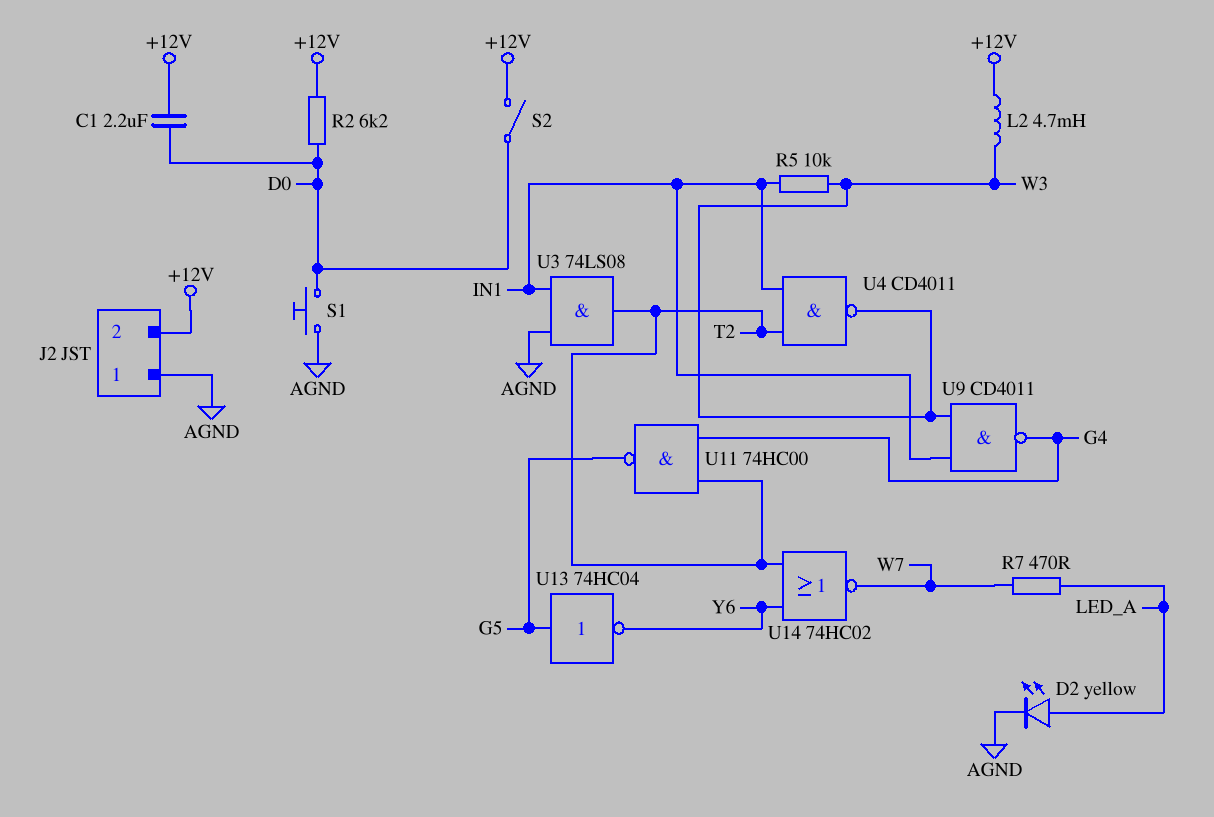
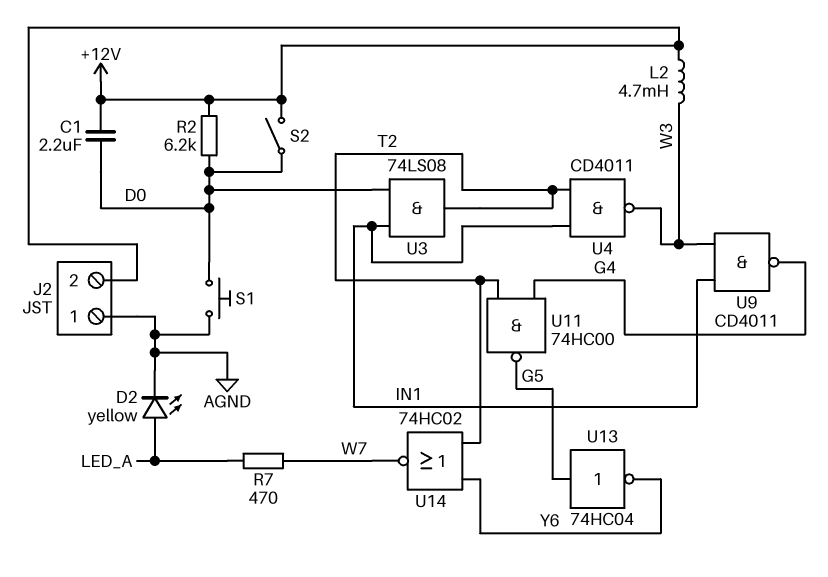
R5: 10k (IN1, W3) -> none
U3: AND 74LS08 (in AGND, in IN1, out T2) -> AND 74LS08 (in D0, in IN1, out T2)

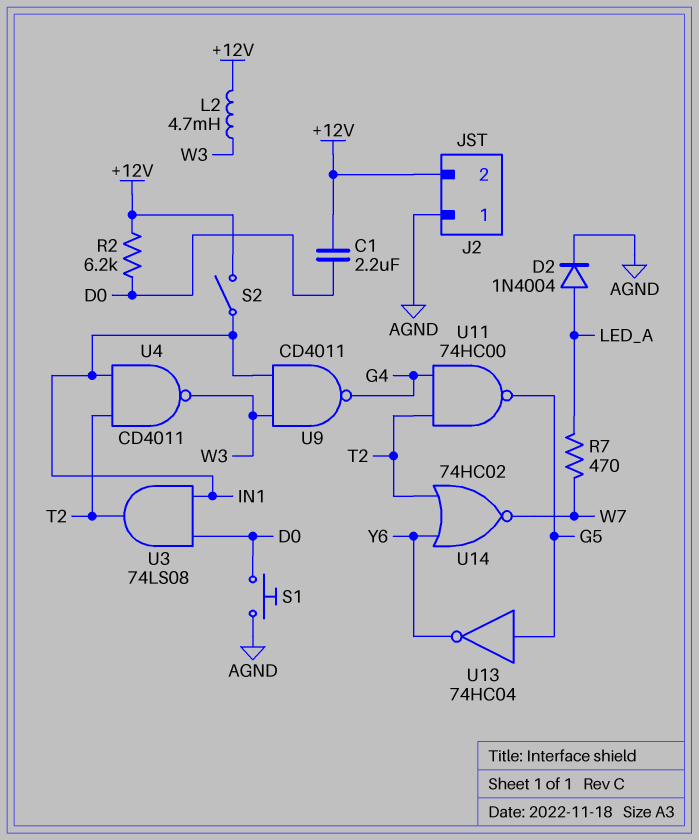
D2: LED yellow (A LED_A, K AGND) -> diode 1N4004 (A LED_A, K AGND)
S2: switch (+12V, D0) -> switch (+12V, IN1)

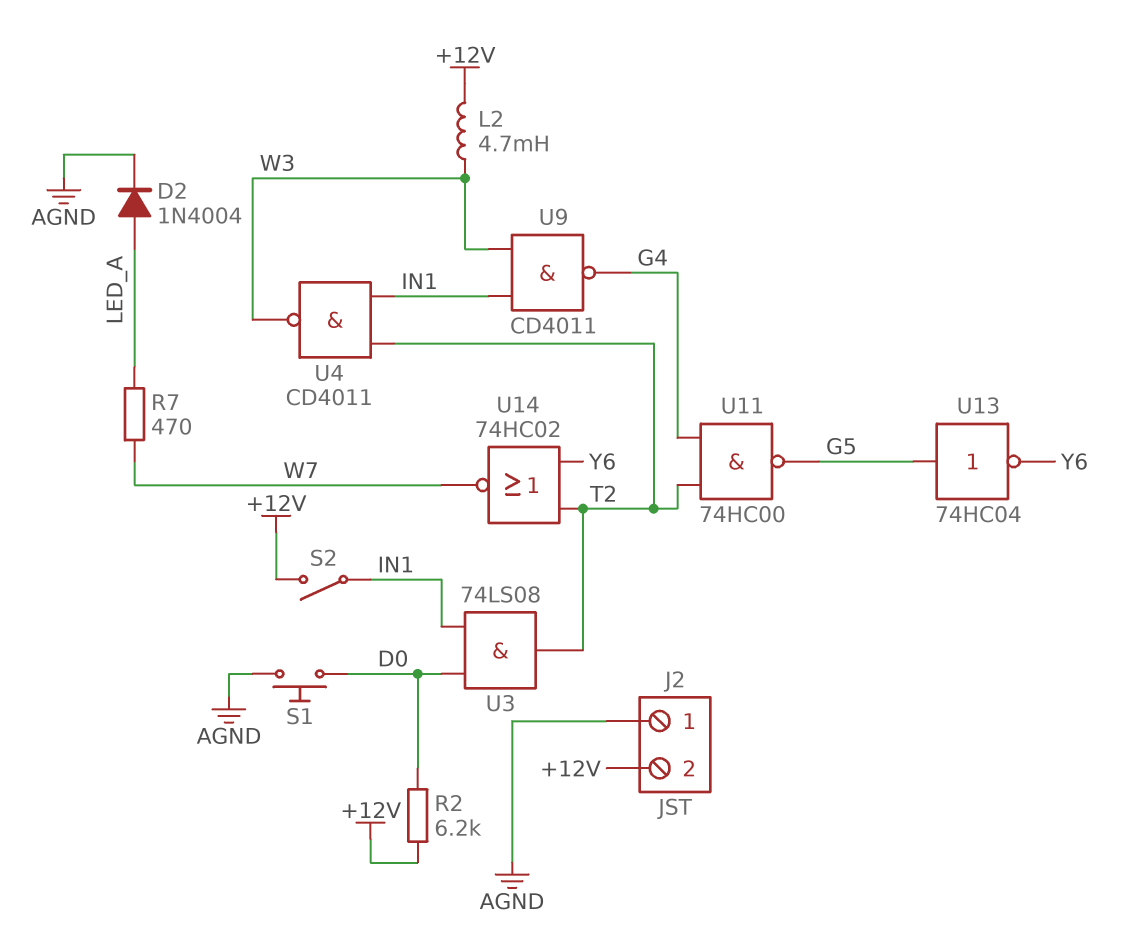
C1: 2.2uF (+12V, D0) -> none

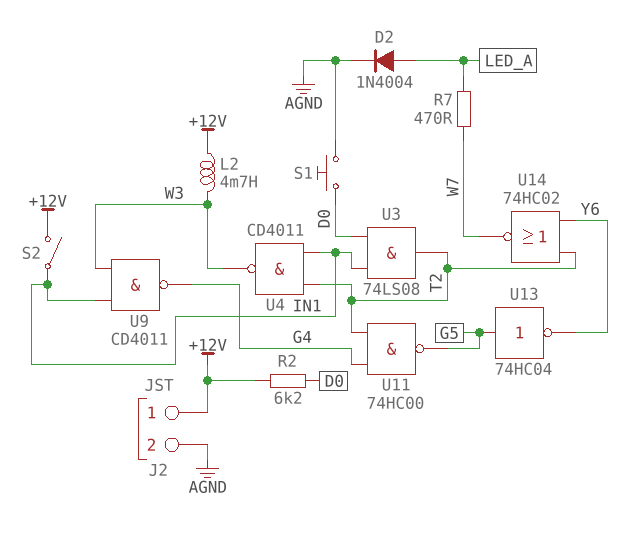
J2 pin 1: AGND -> +12V
J2 pin 2: +12V -> AGND

